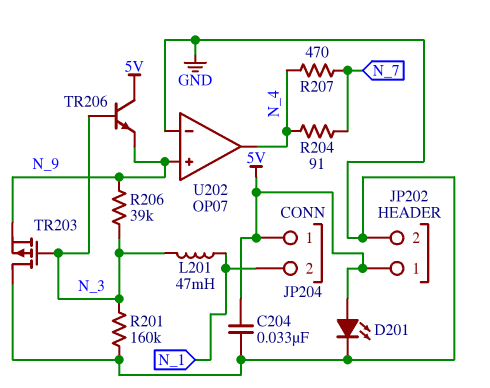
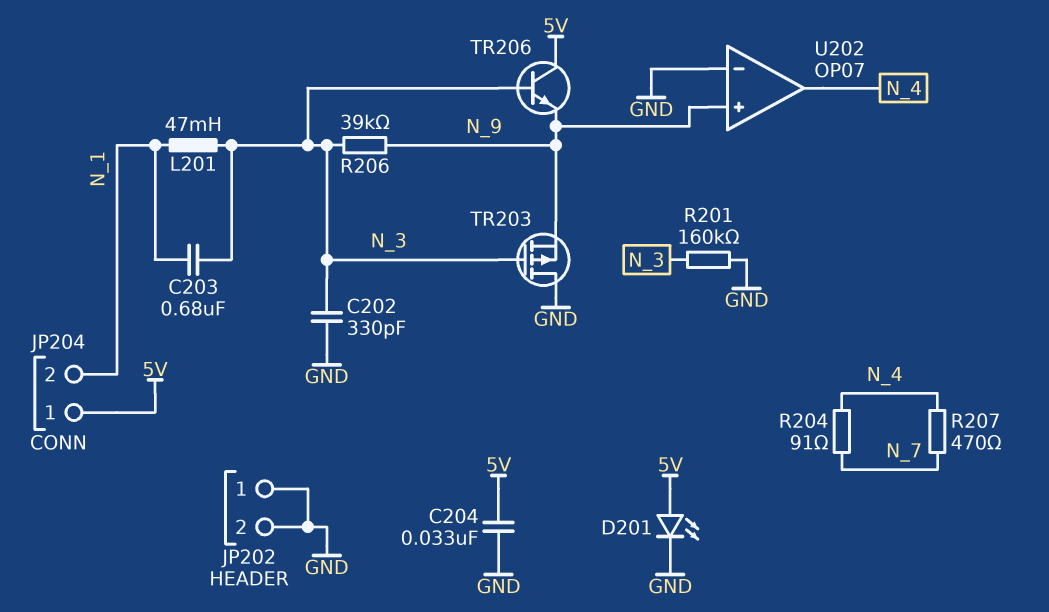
C202: none -> 330pF (GND, N_3)
C203: none -> 680nF (N_1, N_3)
JP202 pin 1: 5V -> GND

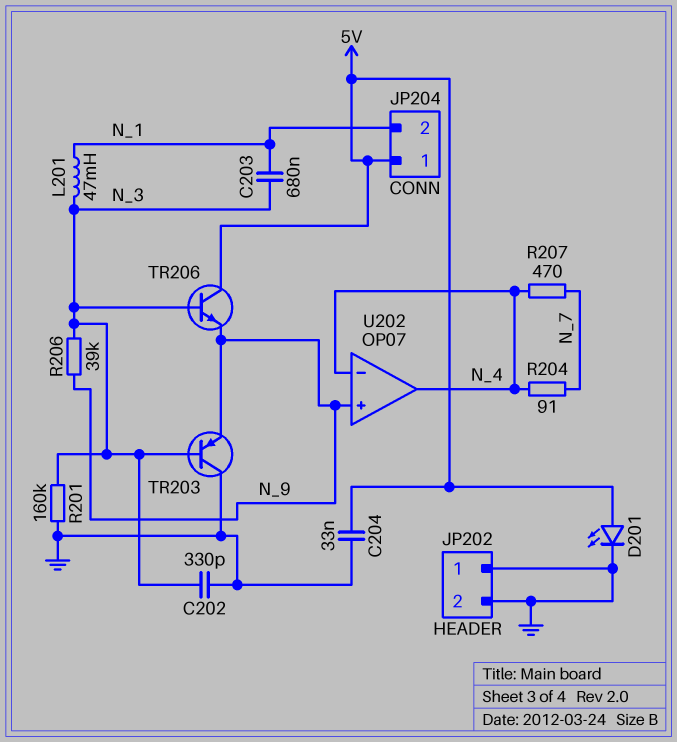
TR203: PMOS (G N_3, D GND, S N_9) -> PNP (B N_3, C GND, E N_9)
U202 pin in-: GND -> N_4

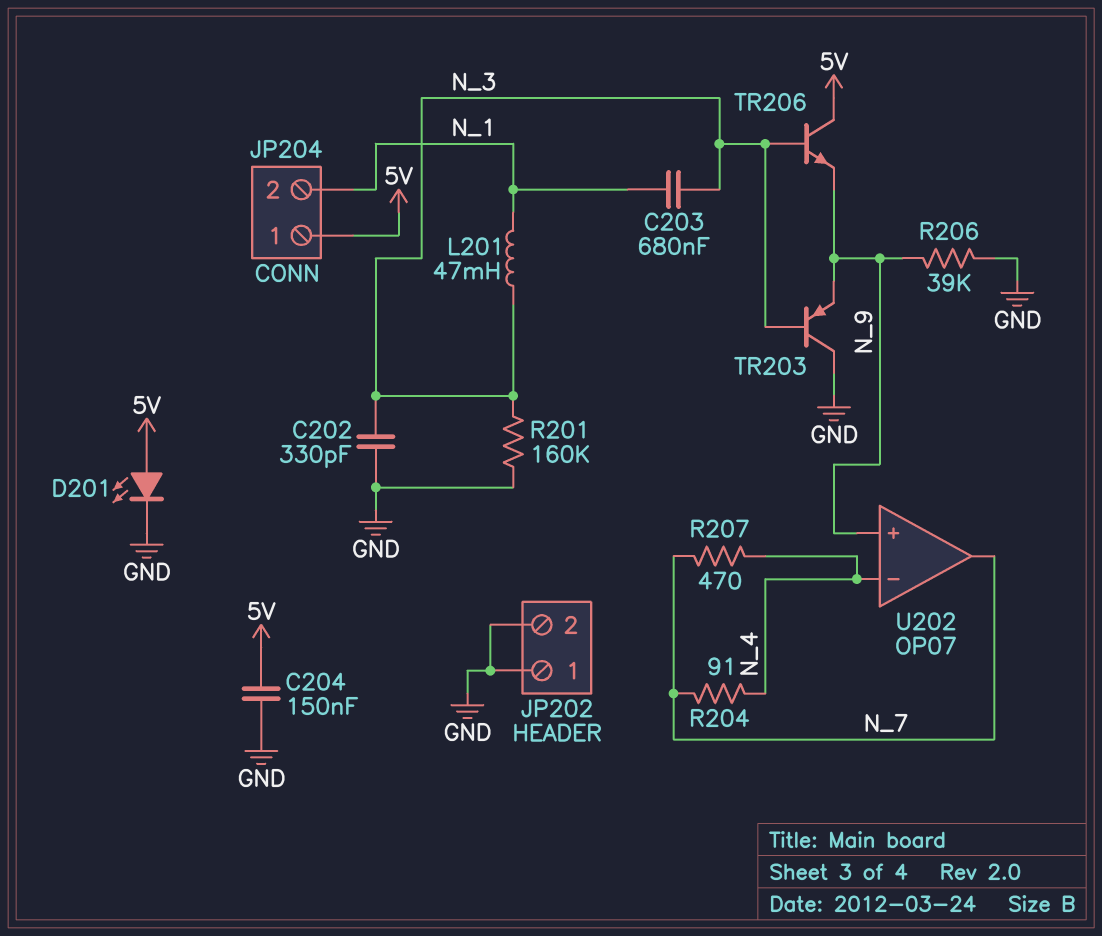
C204: 33nF (5V, GND) -> 150nF (5V, GND)
R206: 39k (N_3, N_9) -> 39k (GND, N_9)
U202 pin out: N_4 -> N_7

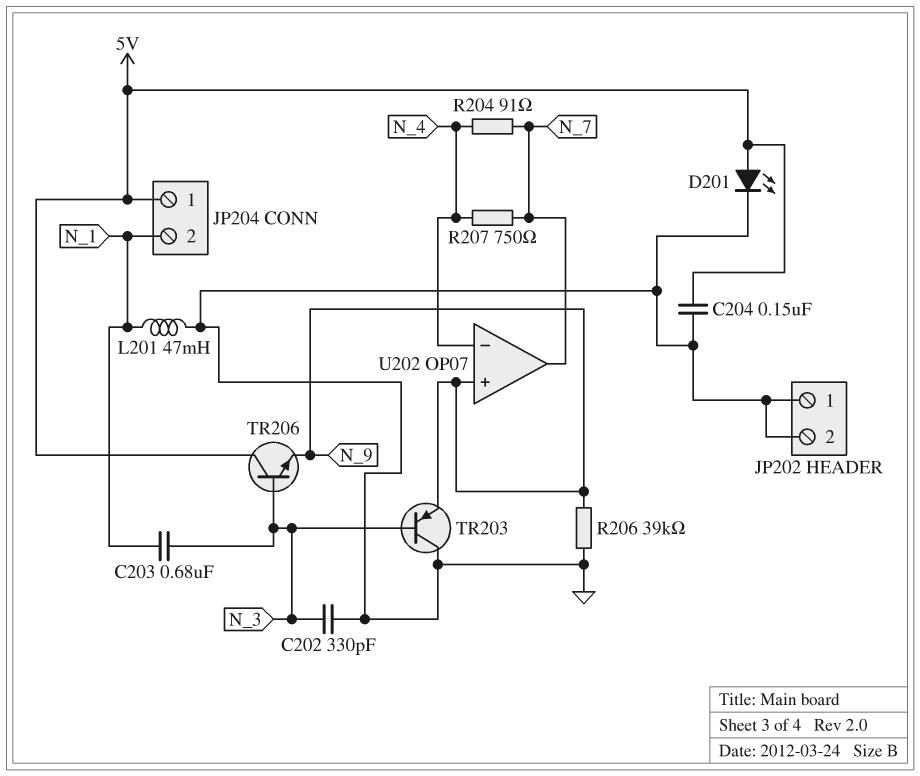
L201: 47mH (N_1, N_3) -> 47mH (GND, N_1)
R201: 160k (GND, N_3) -> none
R207: 470 (N_4, N_7) -> 750 (N_4, N_7)

